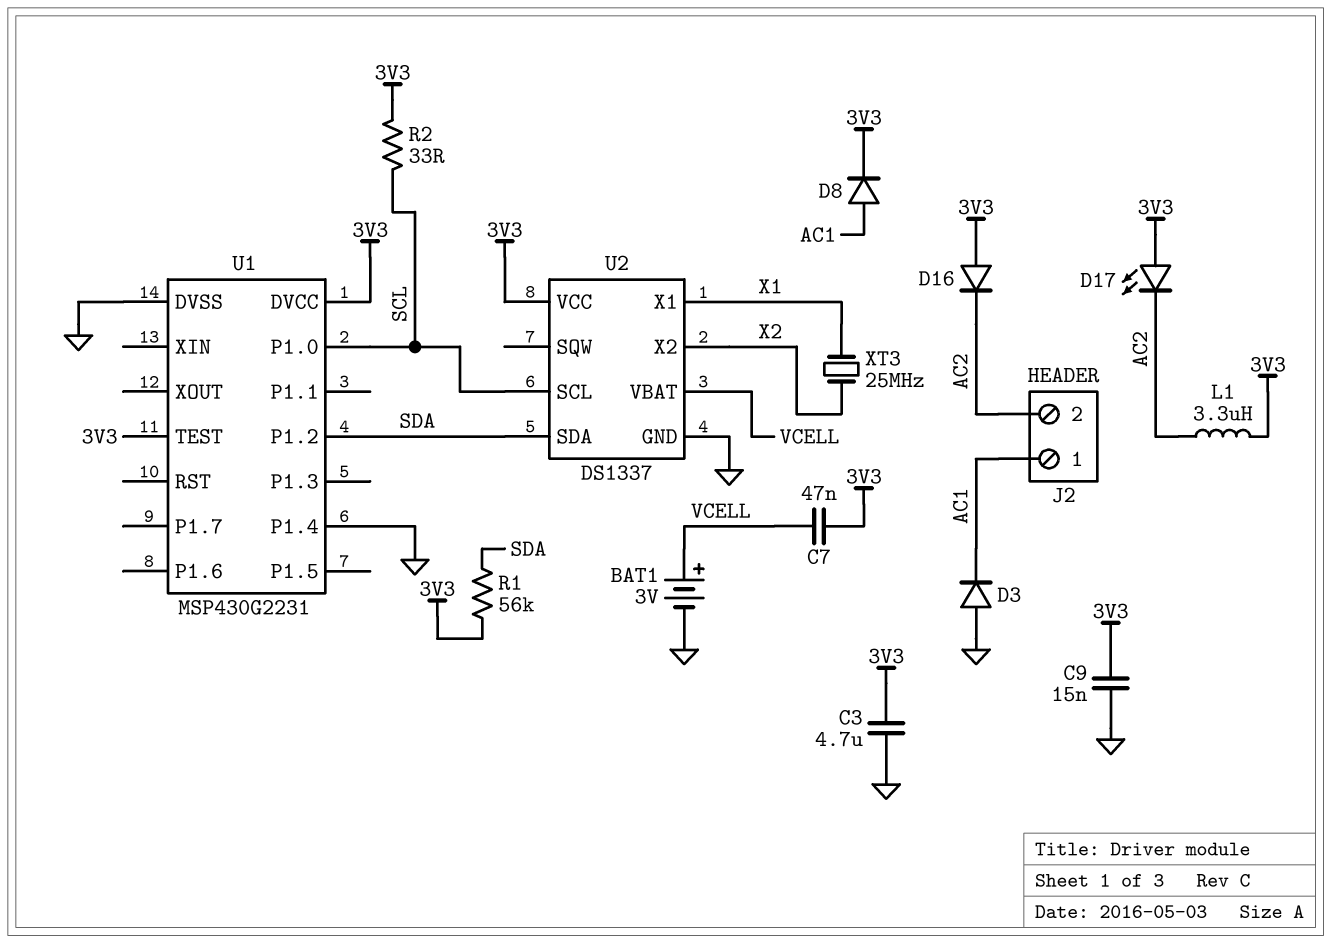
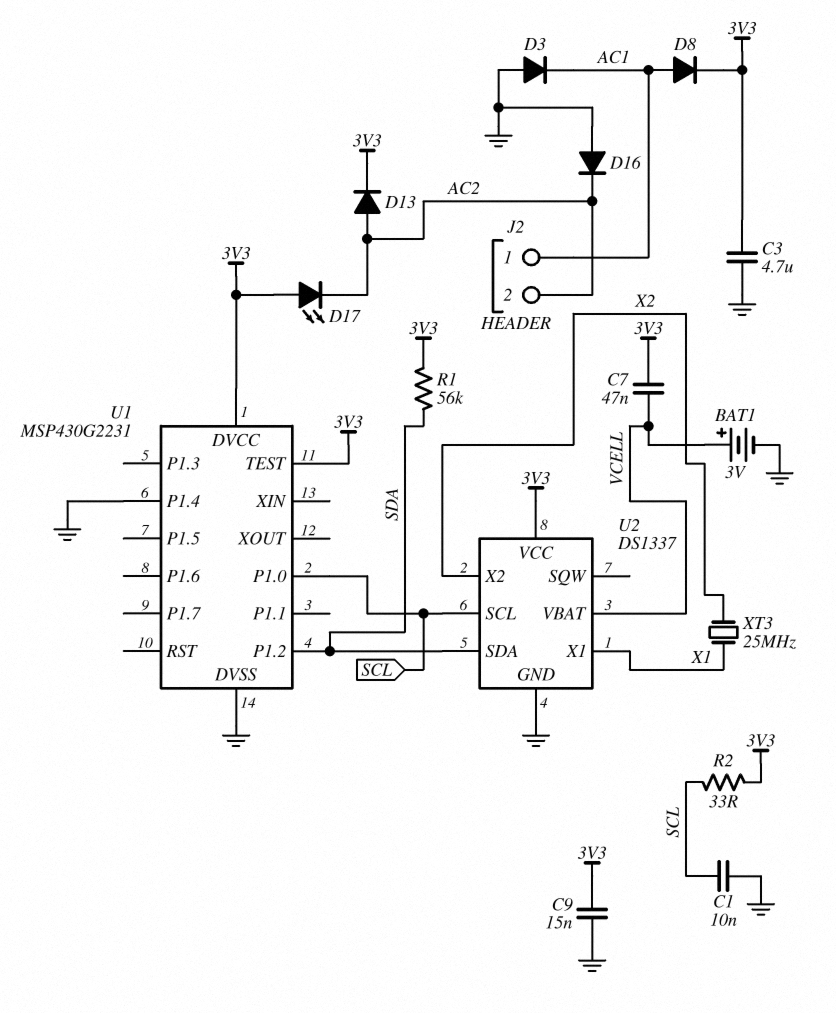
C1: none -> 10nF (GND, SCL)
D13: none -> diode (A AC2, K 3V3)
D16: diode (A 3V3, K AC2) -> diode (A GND, K AC2)
L1: 3.3uH (3V3, AC2) -> none

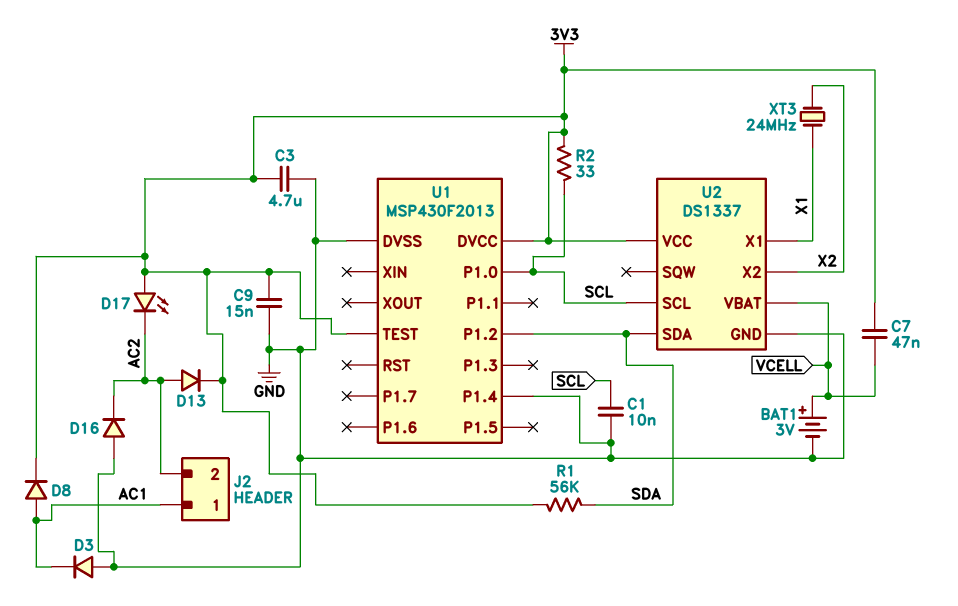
U1: MSP430G2231 -> MSP430F2013
XT3: 25MHz (X1, X2) -> 24MHz (X1, X2)

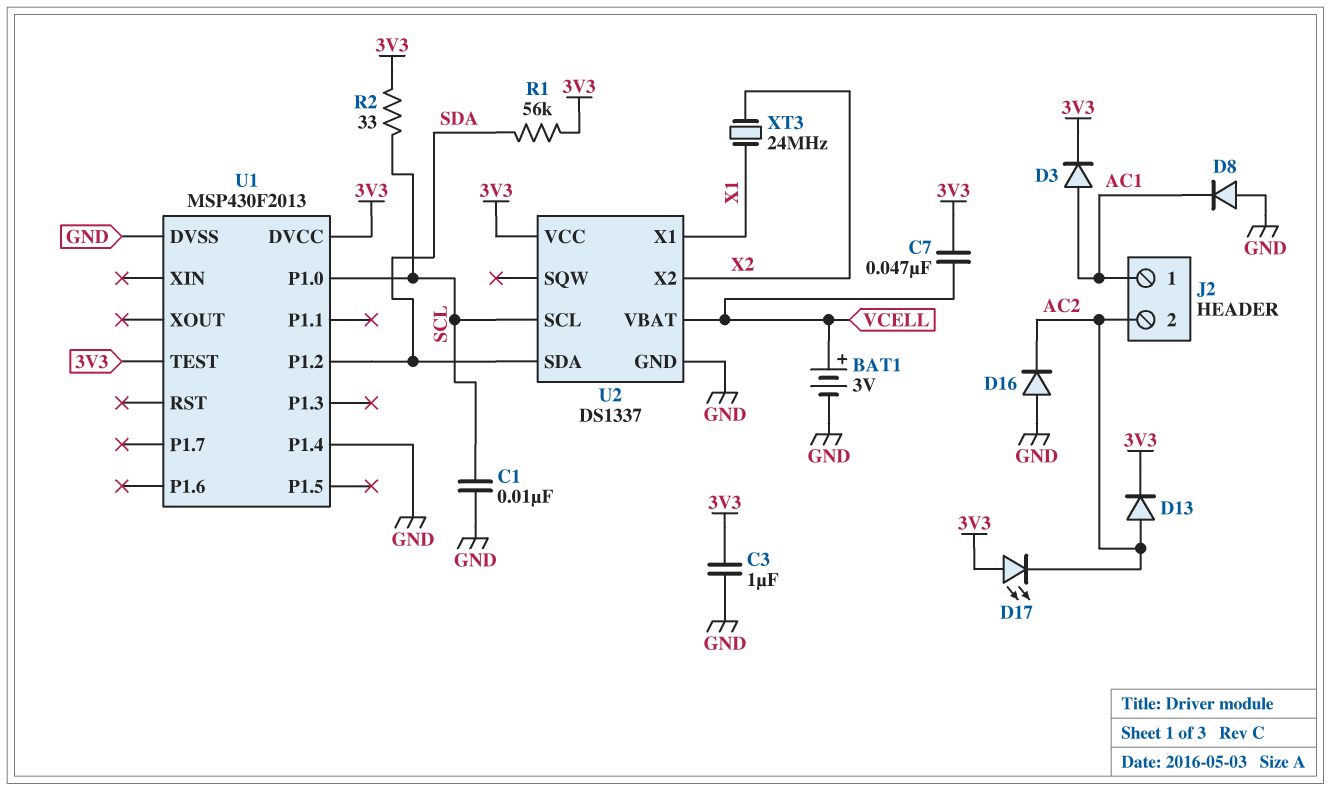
C3: 4.7uF (3V3, GND) -> 1uF (3V3, GND)
C9: 15nF (3V3, GND) -> none
D3: diode (A GND, K AC1) -> diode (A AC1, K 3V3)
D8: diode (A AC1, K 3V3) -> diode (A GND, K AC1)

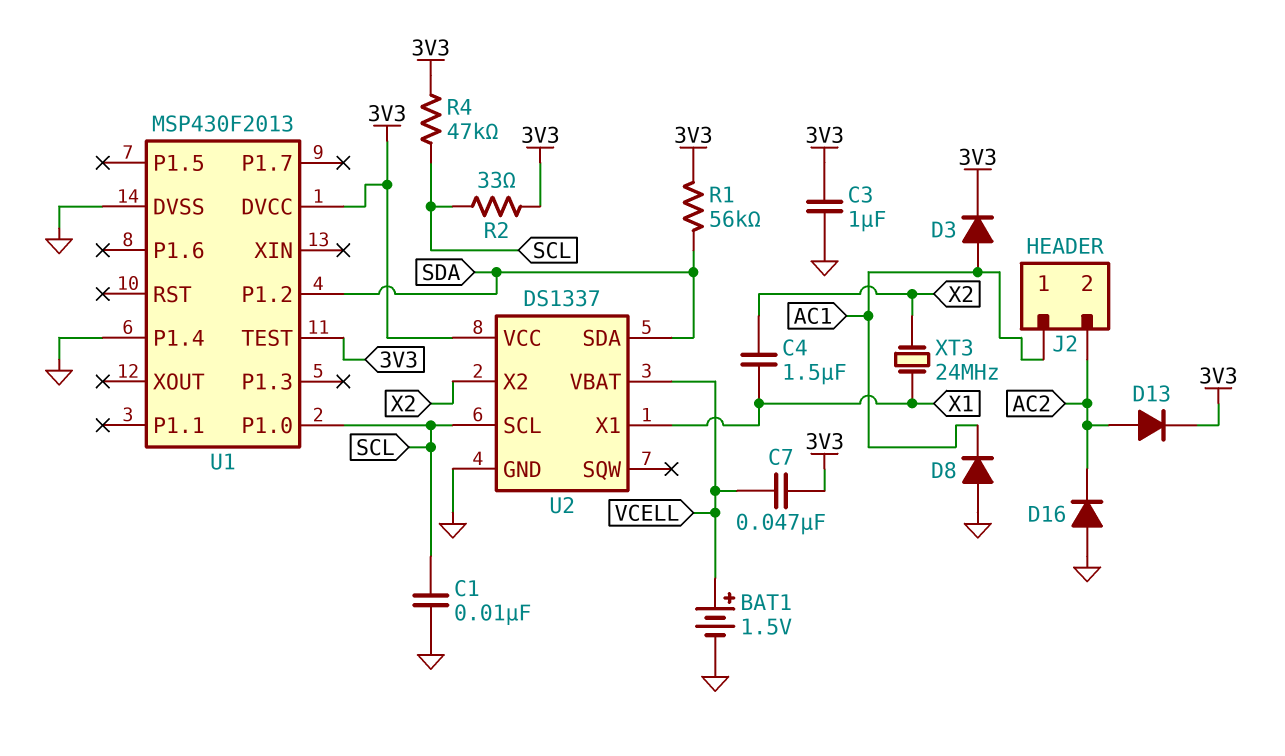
BAT1: 3V (plus VCELL, minus GND) -> 1.5V (plus VCELL, minus GND)
C4: none -> 1.5uF (X1, X2)
D17: LED (A 3V3, K AC2) -> none
R4: none -> 47k (3V3, SCL)

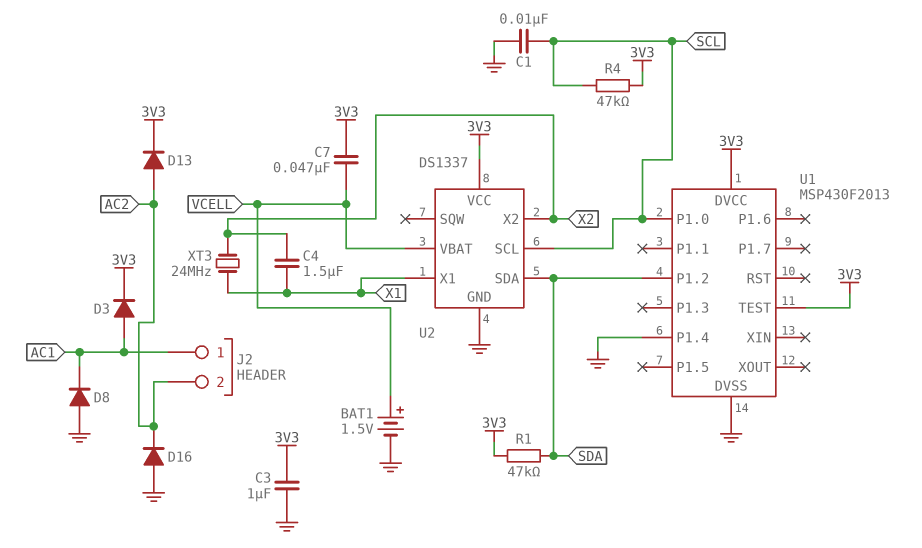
R1: 56k (3V3, SDA) -> 47k (3V3, SDA)
R2: 33 (3V3, SCL) -> none

